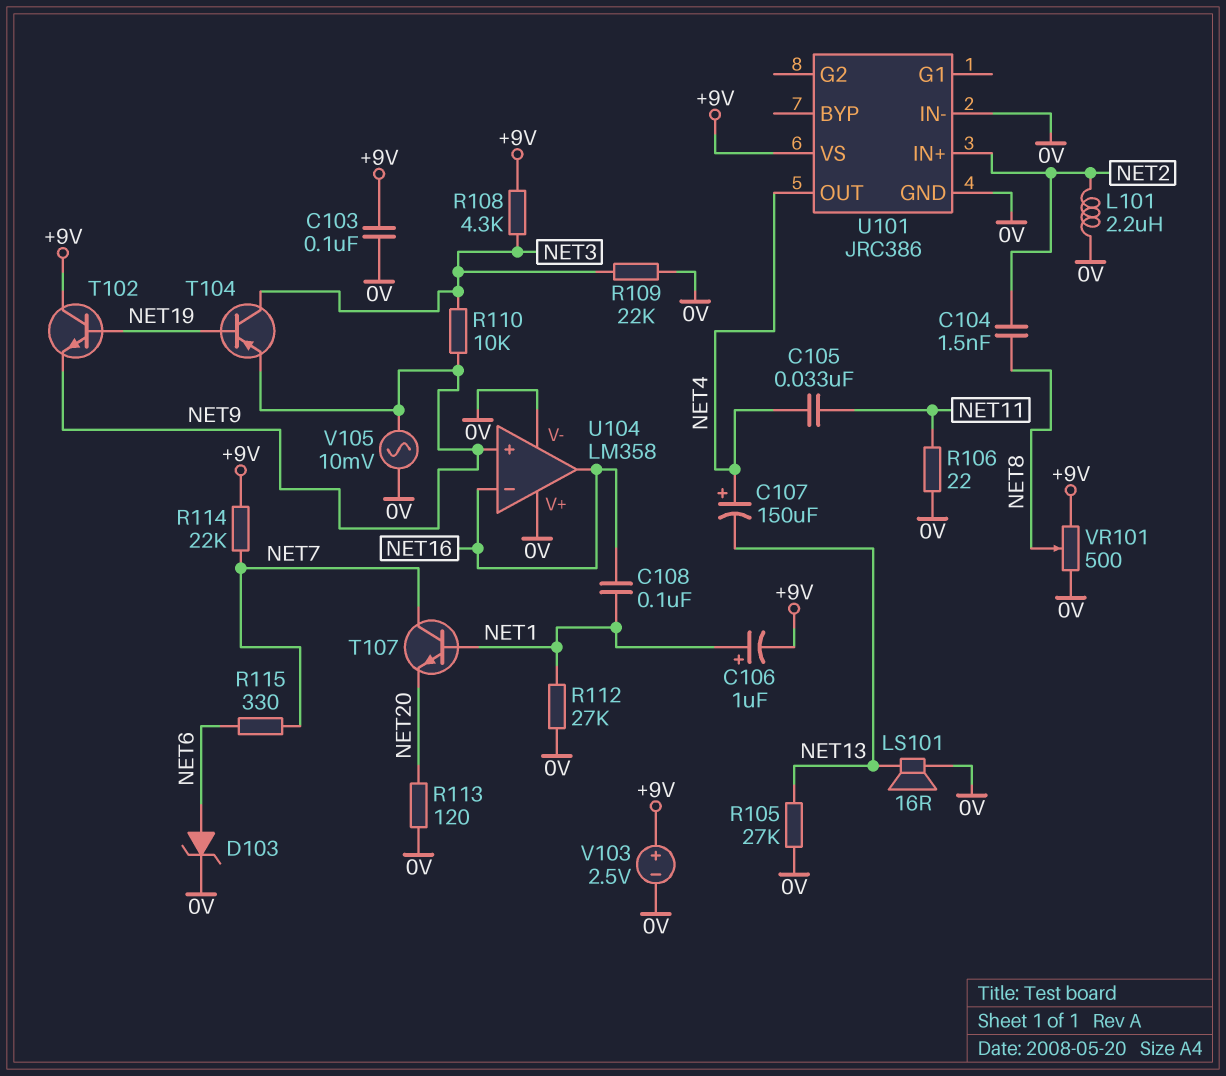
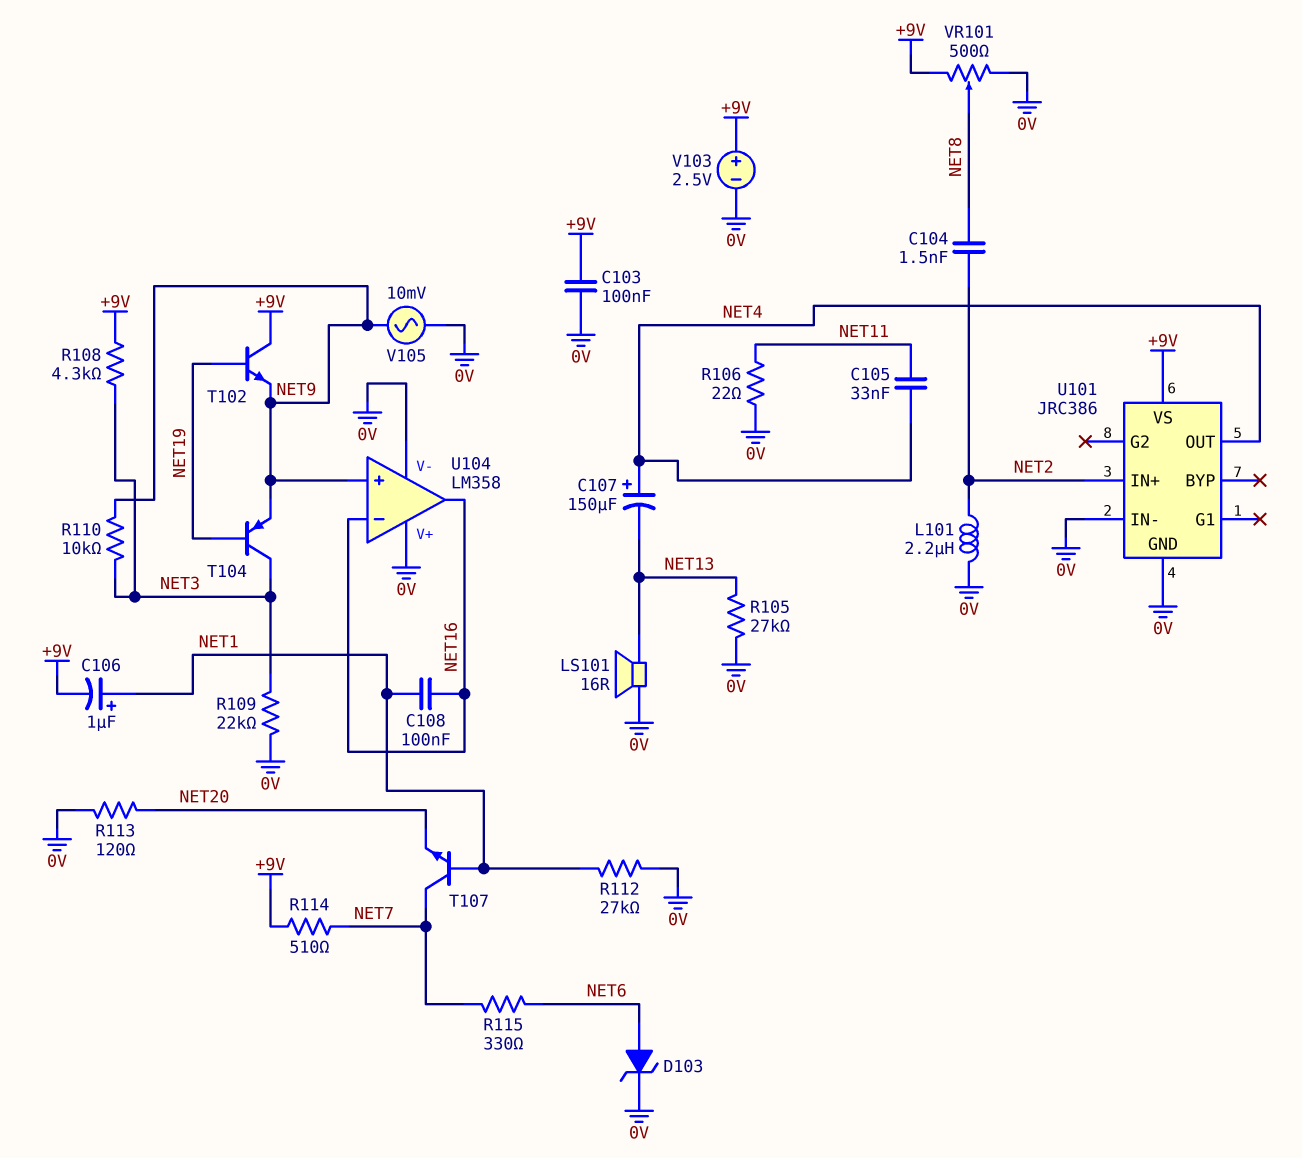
R114: 22k (+9V, NET7) -> 510 (+9V, NET7)

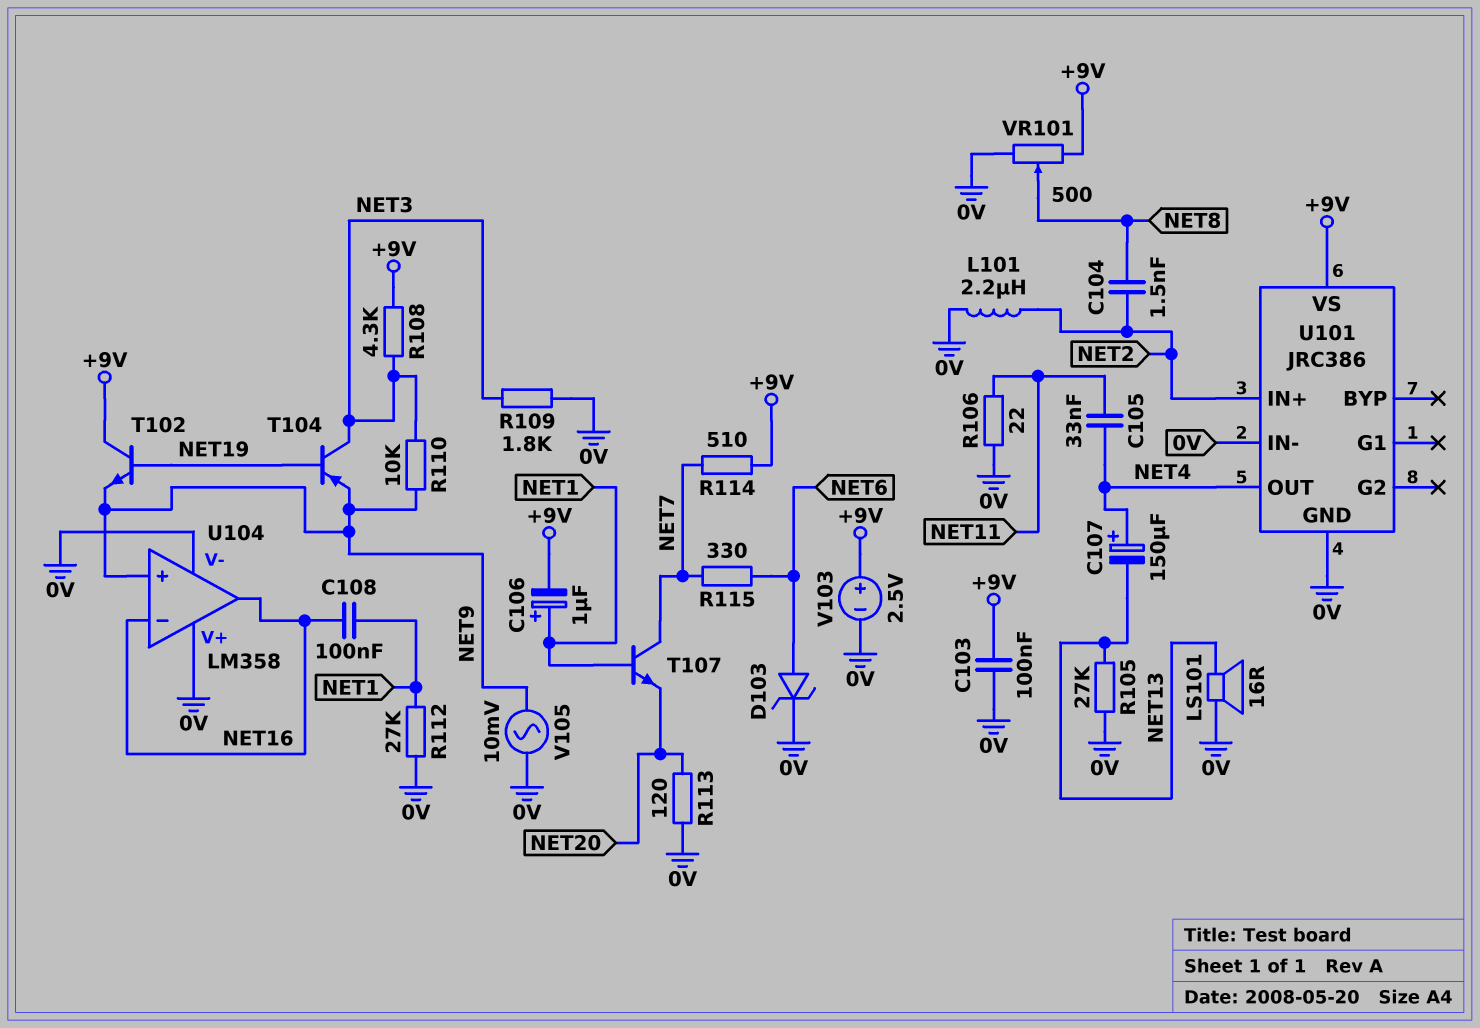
R109: 22k (0V, NET3) -> 1.8k (0V, NET3)

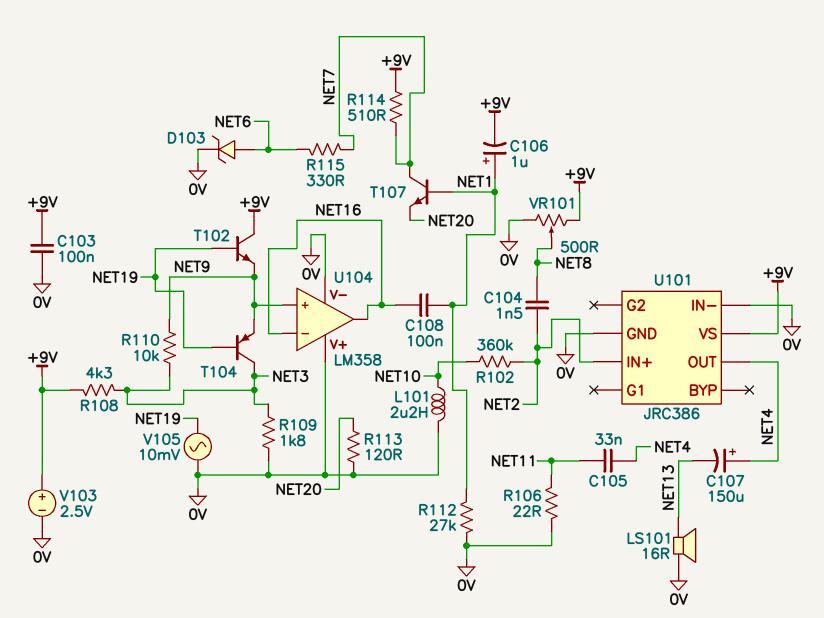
L101: 2.2uH (0V, NET2) -> 2.2uH (0V, NET10)
R102: none -> 360k (NET2, NET10)
R105: 27k (0V, NET13) -> none
V105: AC 10mV (0V, NET9) -> AC 10mV (0V, NET19)

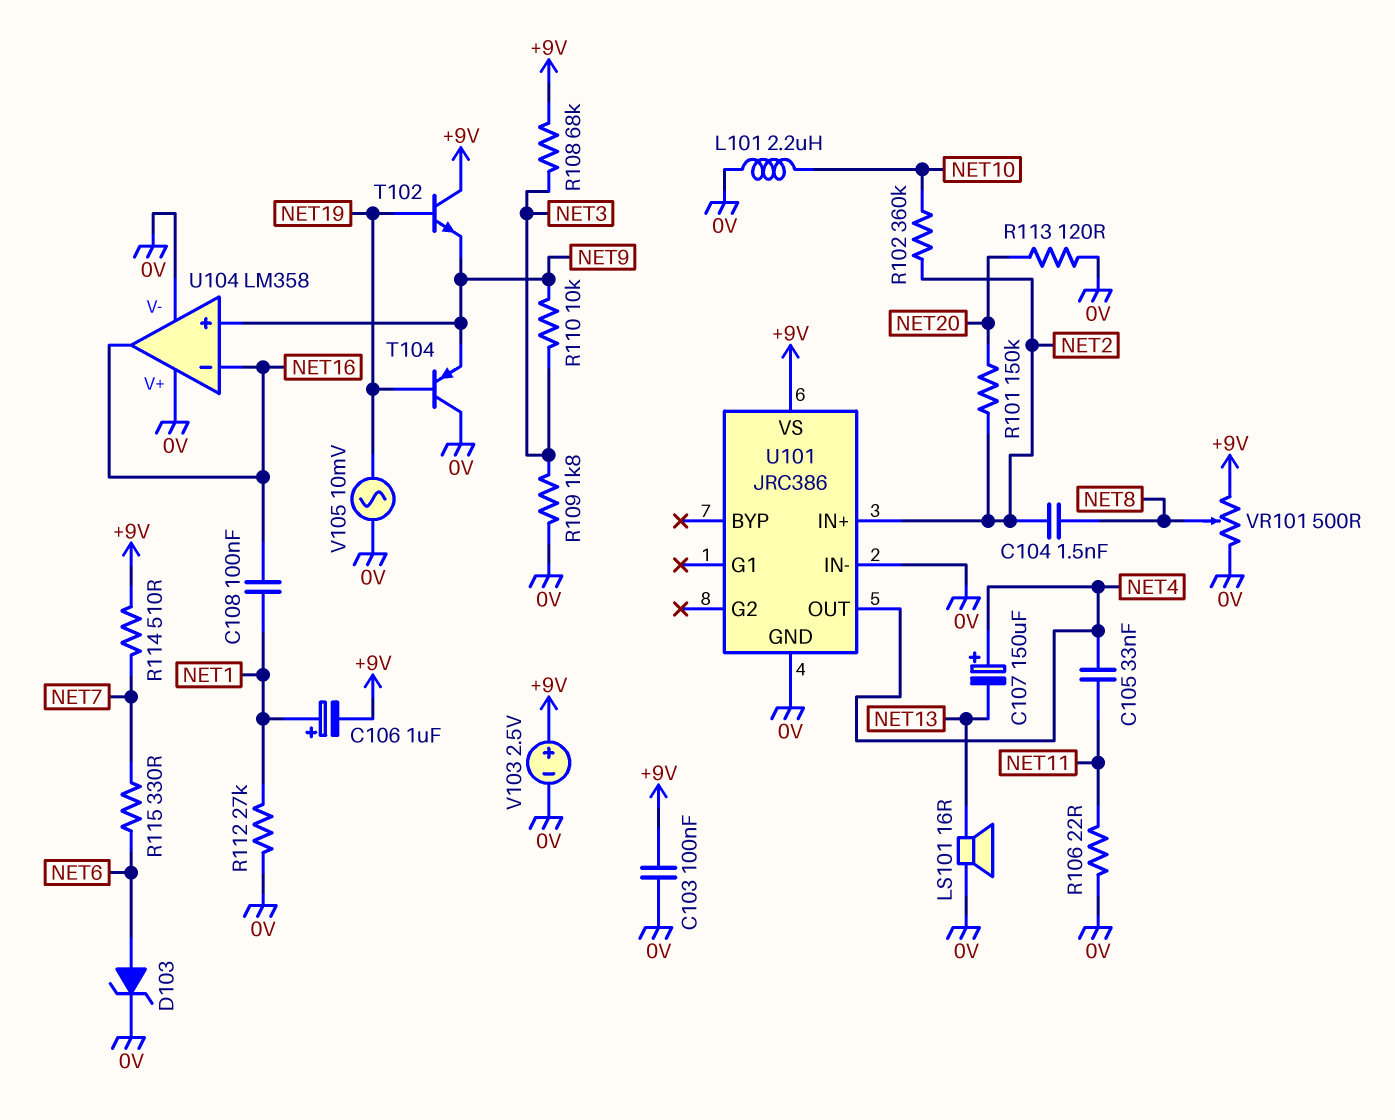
R101: none -> 150k (NET2, NET20)
R108: 4.3k (+9V, NET3) -> 68k (+9V, NET3)
T104: PNP (B NET19, C NET3, E NET9) -> PNP (B NET19, C 0V, E NET9)
T107: NPN (B NET1, C NET7, E NET20) -> none

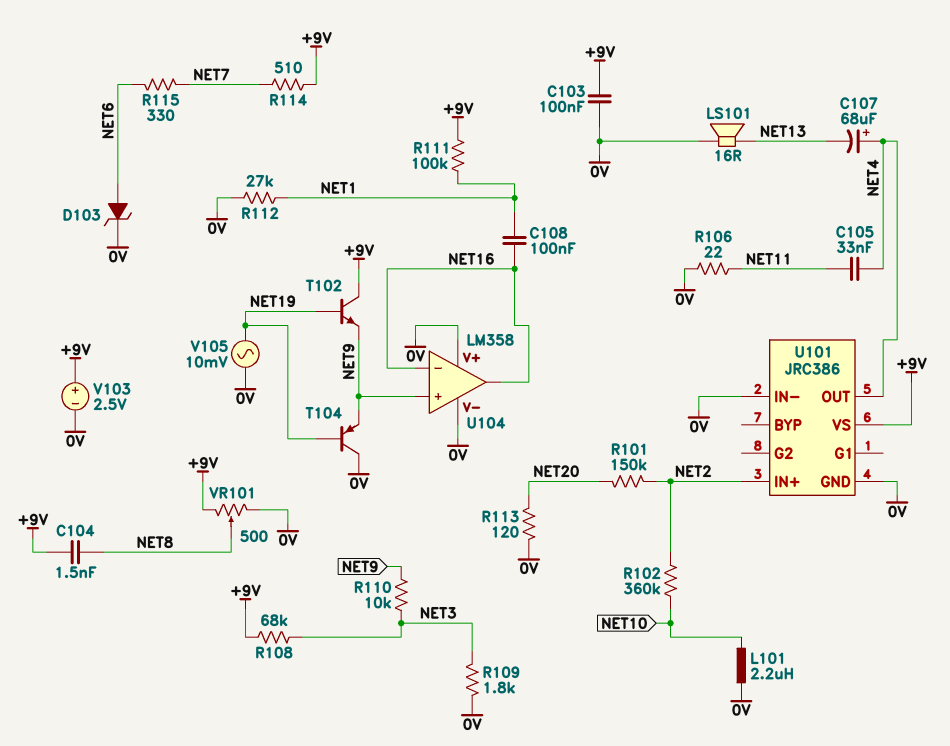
C104: 1.5nF (NET2, NET8) -> 1.5nF (+9V, NET8)
C106: 1uF (plus NET1, minus +9V) -> none
C107: 150uF (plus NET4, minus NET13) -> 68uF (plus NET4, minus NET13)
R111: none -> 100k (+9V, NET1)

